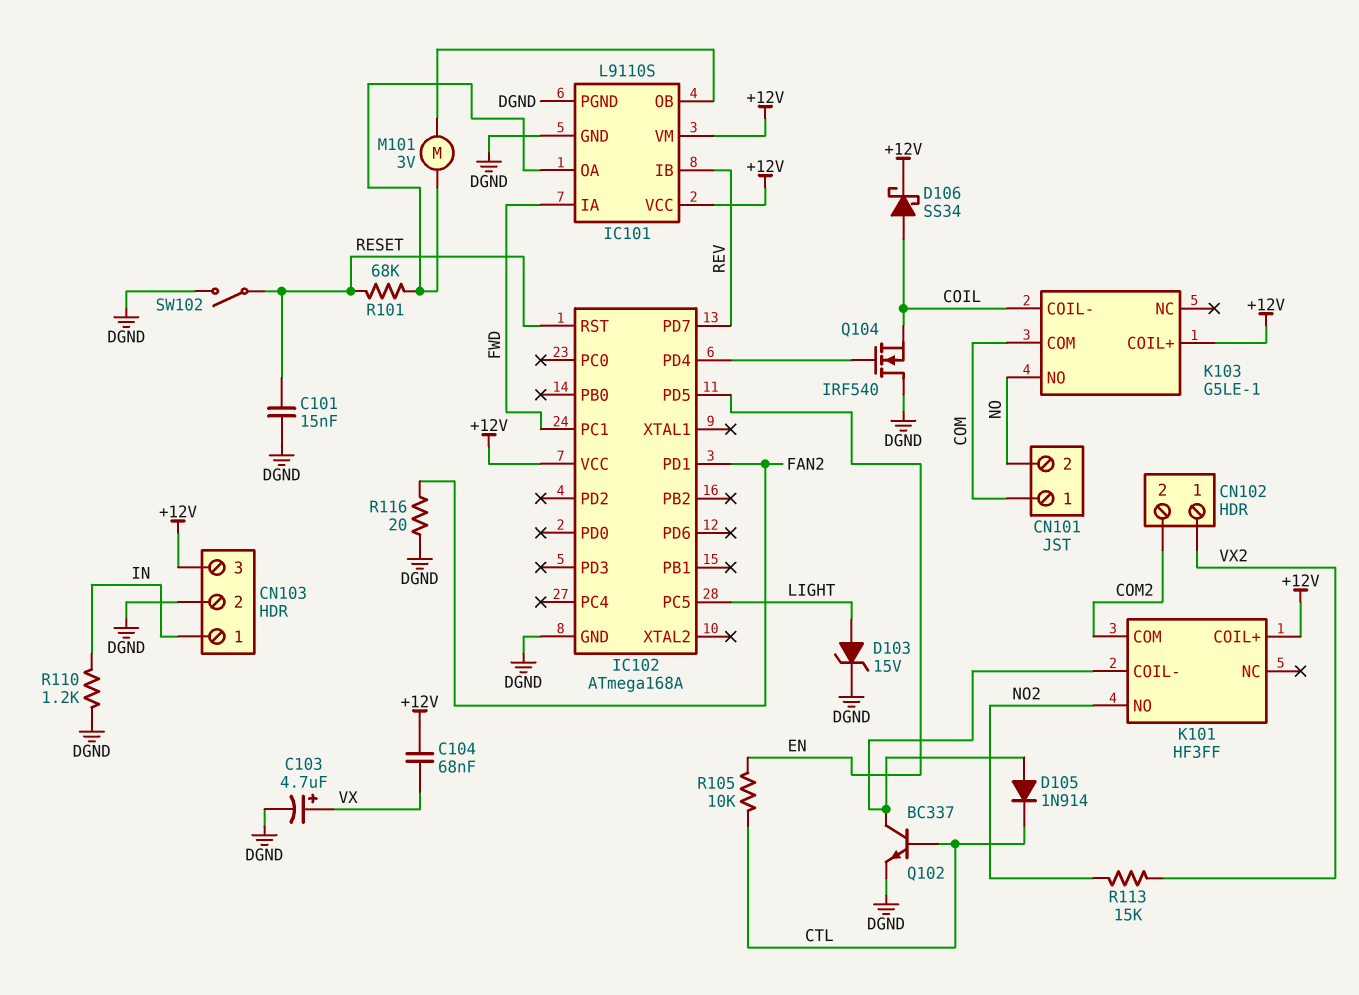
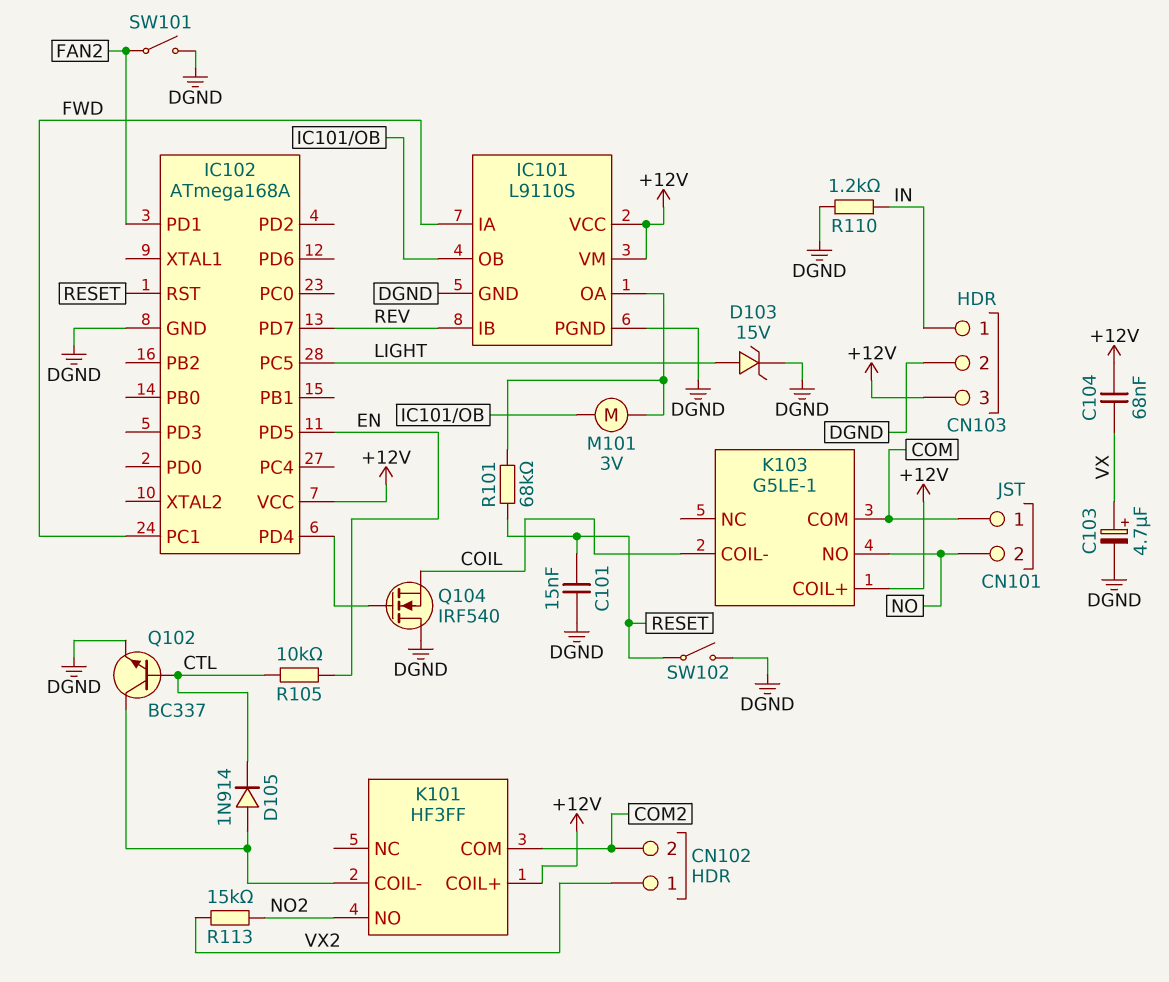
D106: schottky SS34 (A COIL, K +12V) -> none
R116: 20 (DGND, FAN2) -> none
SW101: none -> switch (DGND, FAN2)

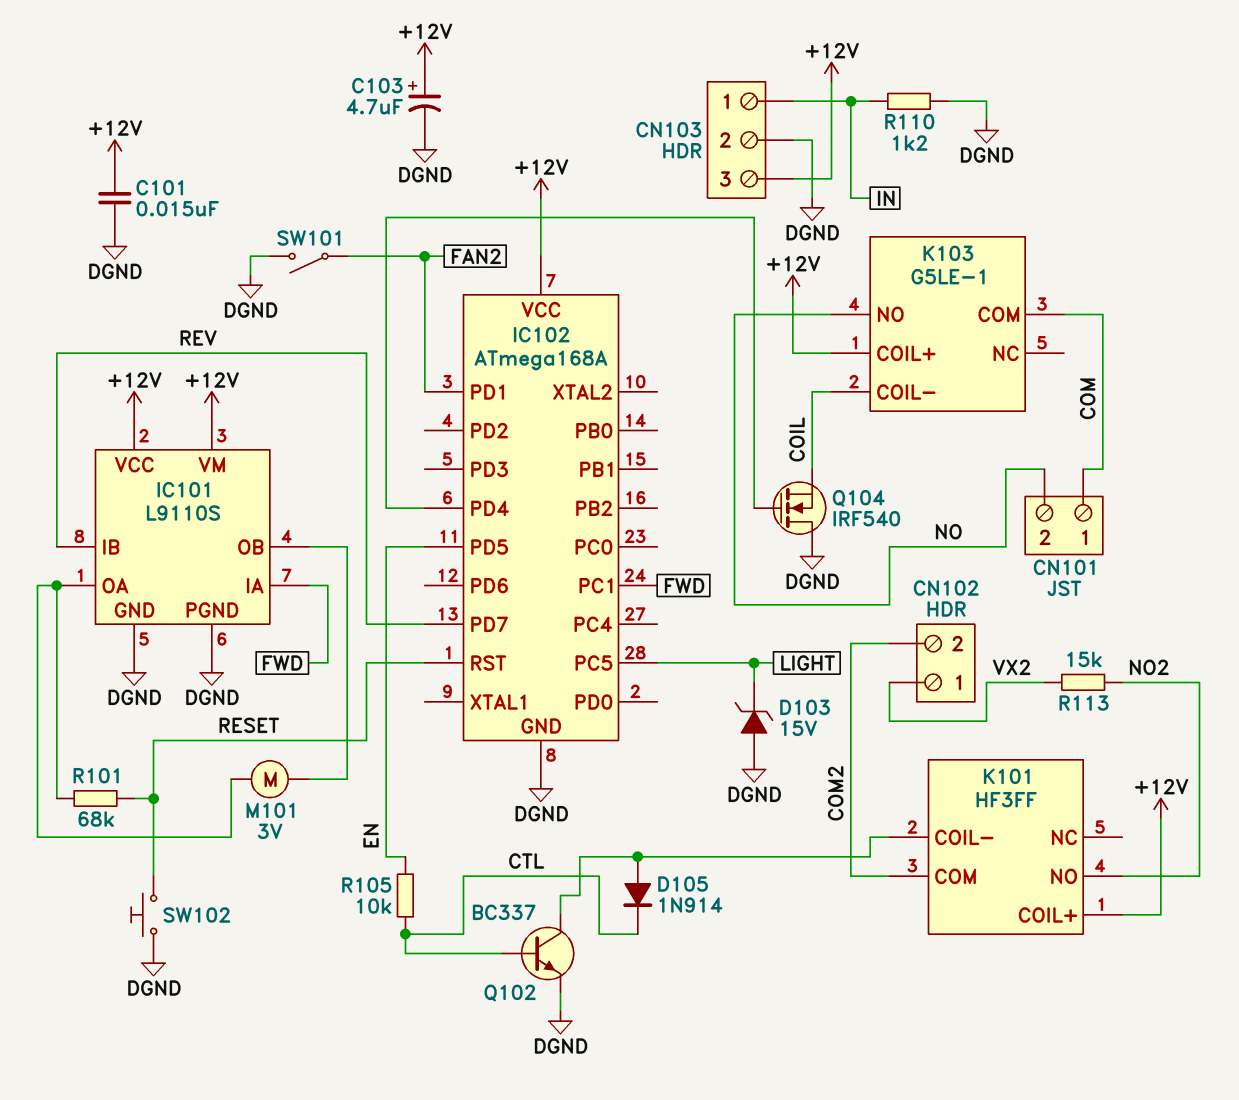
C101: 15nF (DGND, RESET) -> 15nF (+12V, DGND)
C103: 4.7uF (plus VX, minus DGND) -> 4.7uF (plus +12V, minus DGND)
C104: 68nF (+12V, VX) -> none
D103: zener 15V (A LIGHT, K DGND) -> zener 15V (A DGND, K LIGHT)
SW102: switch (DGND, RESET) -> button (DGND, RESET)

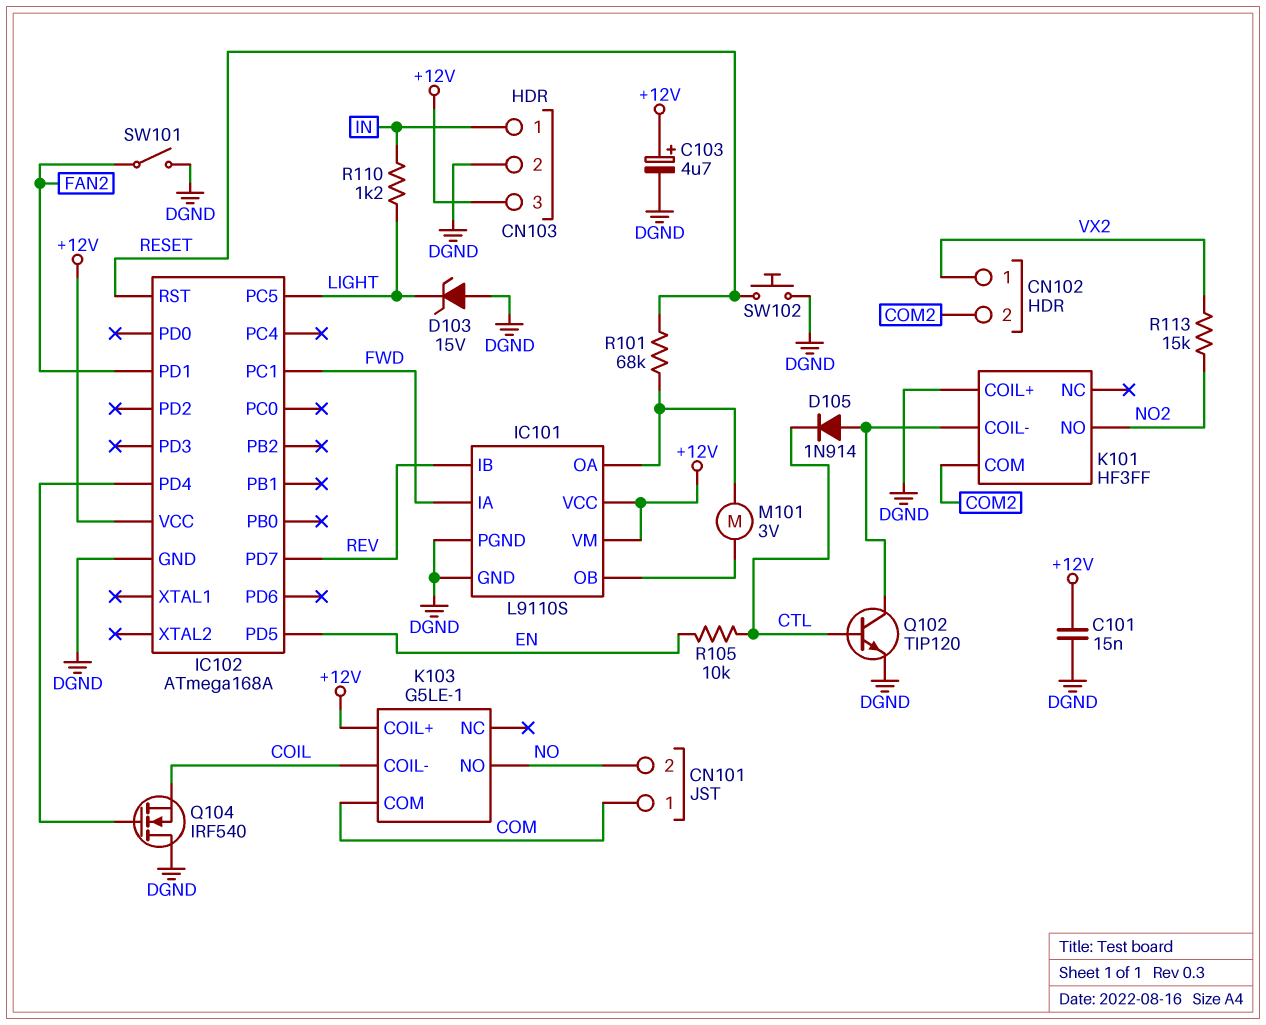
K101 pin COIL+: +12V -> DGND
Q102: NPN BC337 (B CTL, C K101/COIL-, E DGND) -> NPN TIP120 (B CTL, C K101/COIL-, E DGND)
R110: 1.2k (DGND, IN) -> 1.2k (IN, LIGHT)

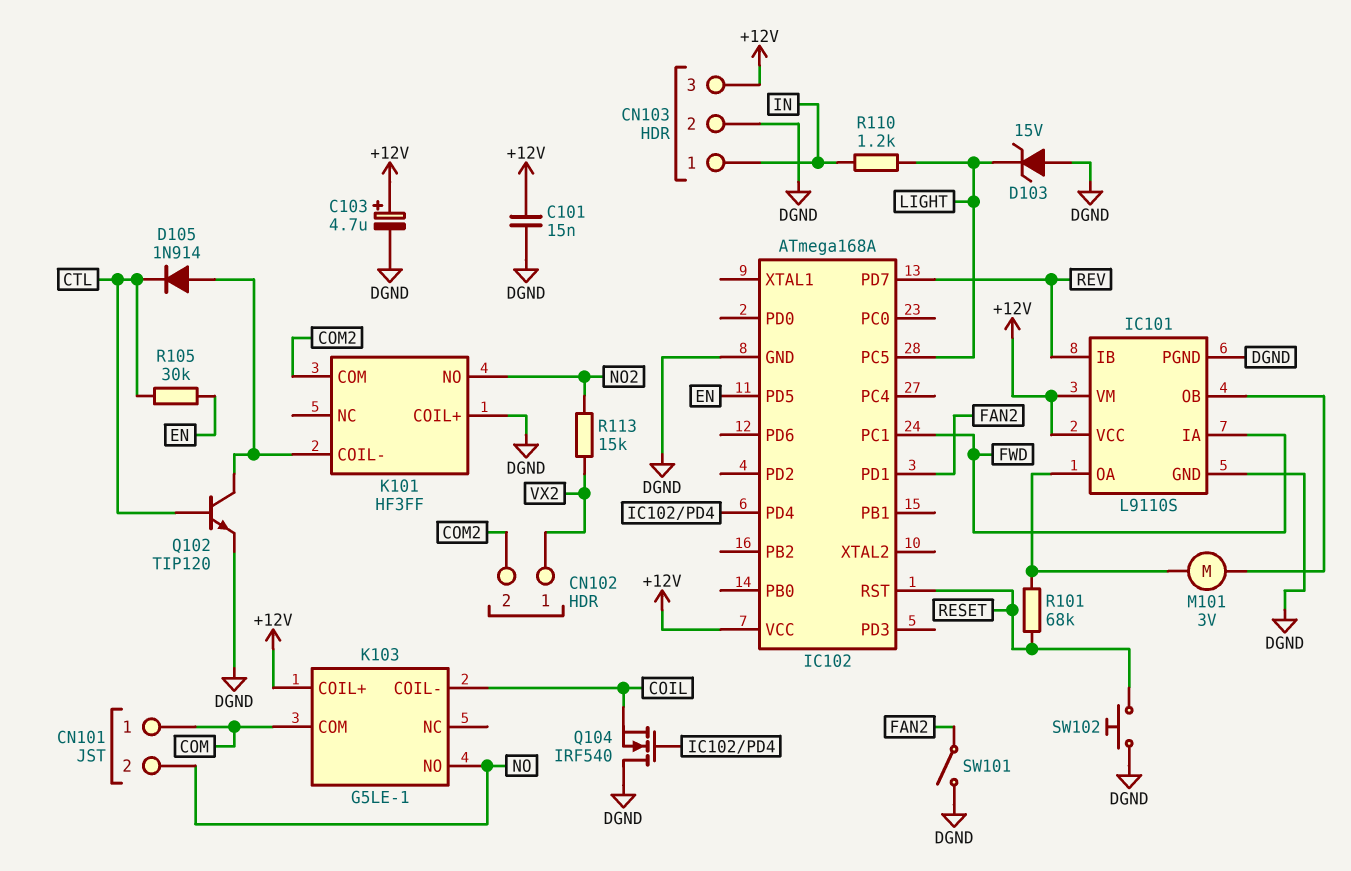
R105: 10k (CTL, EN) -> 30k (CTL, EN)

